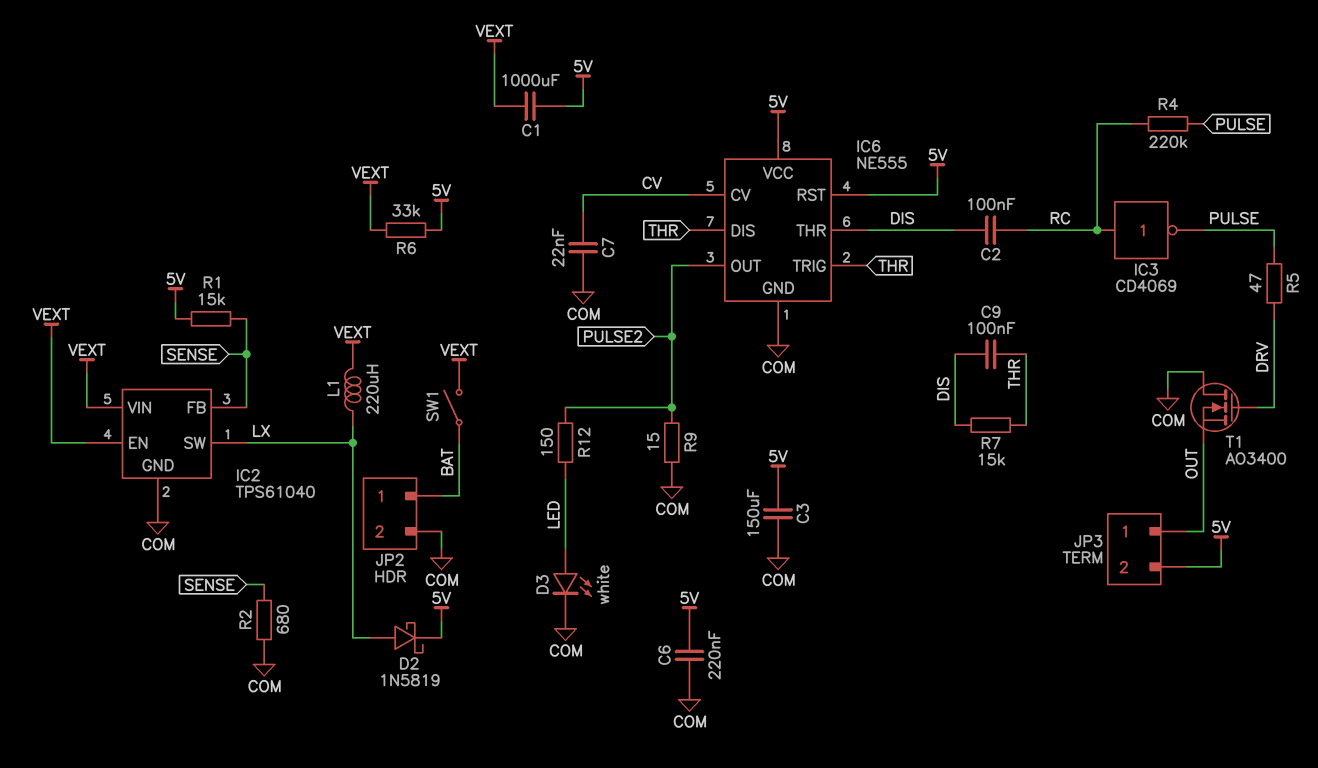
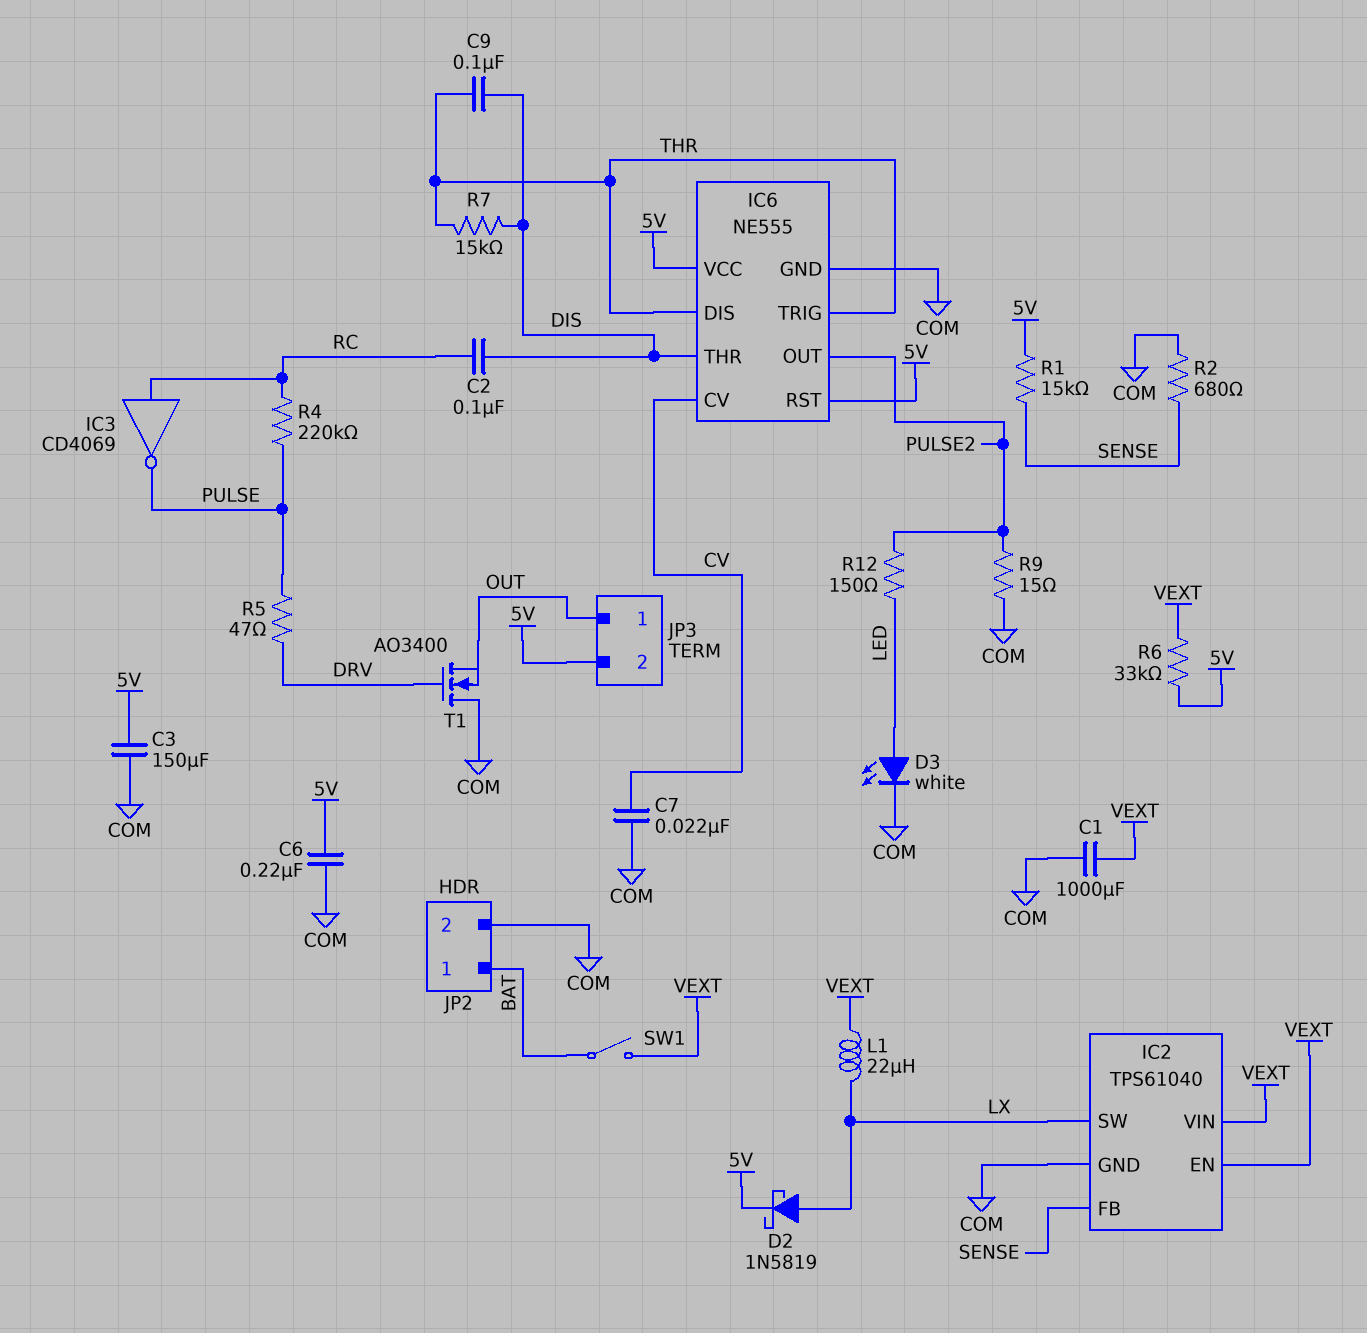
C1: 1000uF (5V, VEXT) -> 1000uF (COM, VEXT)
L1: 220uH (LX, VEXT) -> 22uH (LX, VEXT)

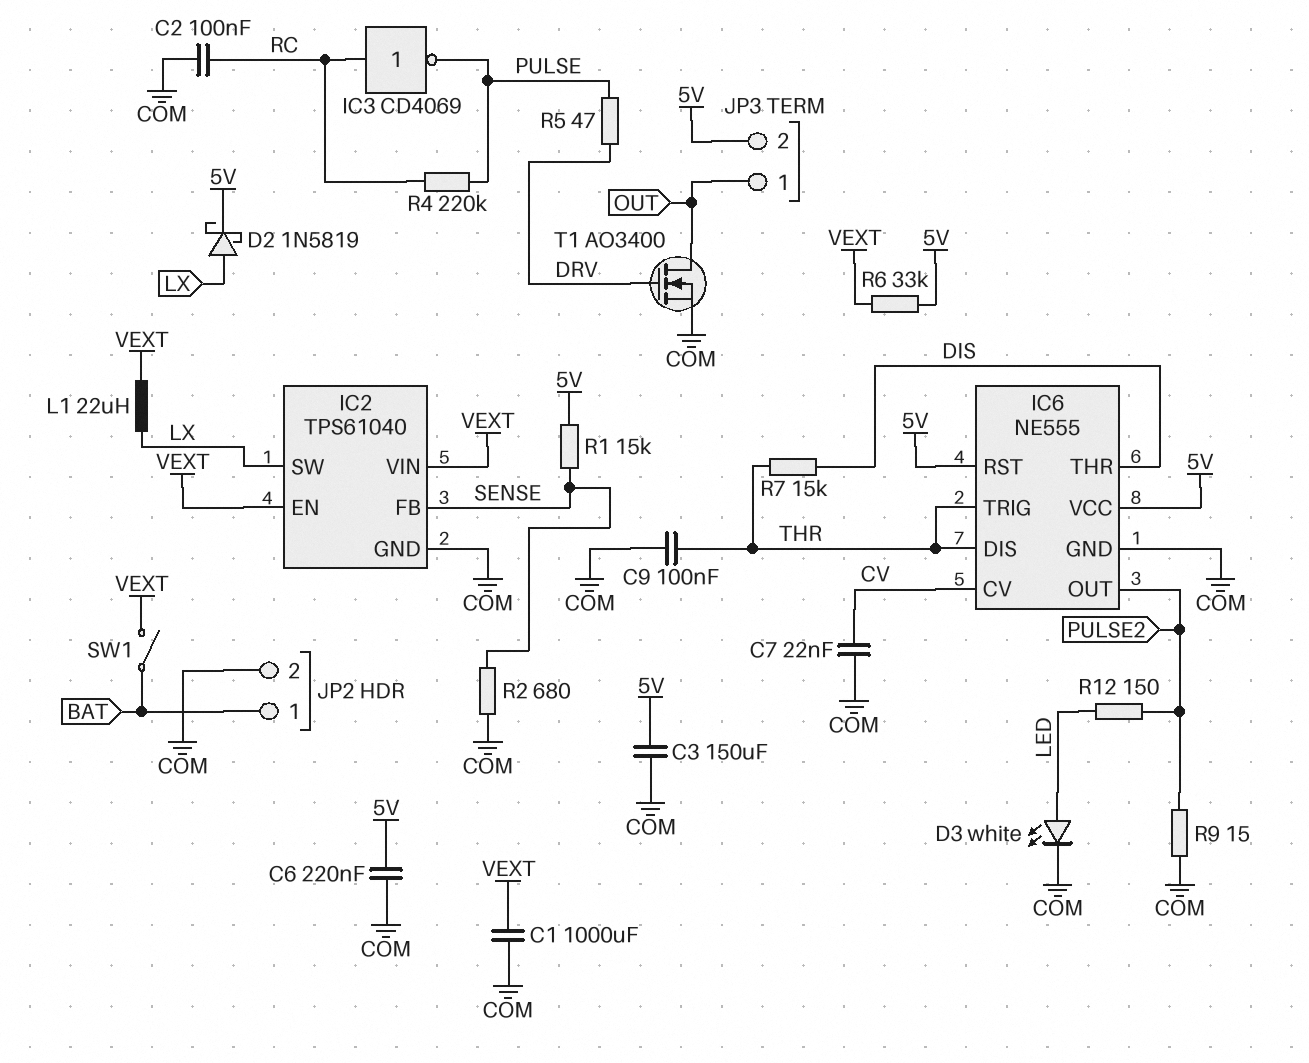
C2: 100nF (DIS, RC) -> 100nF (COM, RC)
C9: 100nF (DIS, THR) -> 100nF (COM, THR)
T1: NMOS AO3400 (G DRV, D COM, S OUT) -> NMOS AO3400 (G DRV, D OUT, S COM)

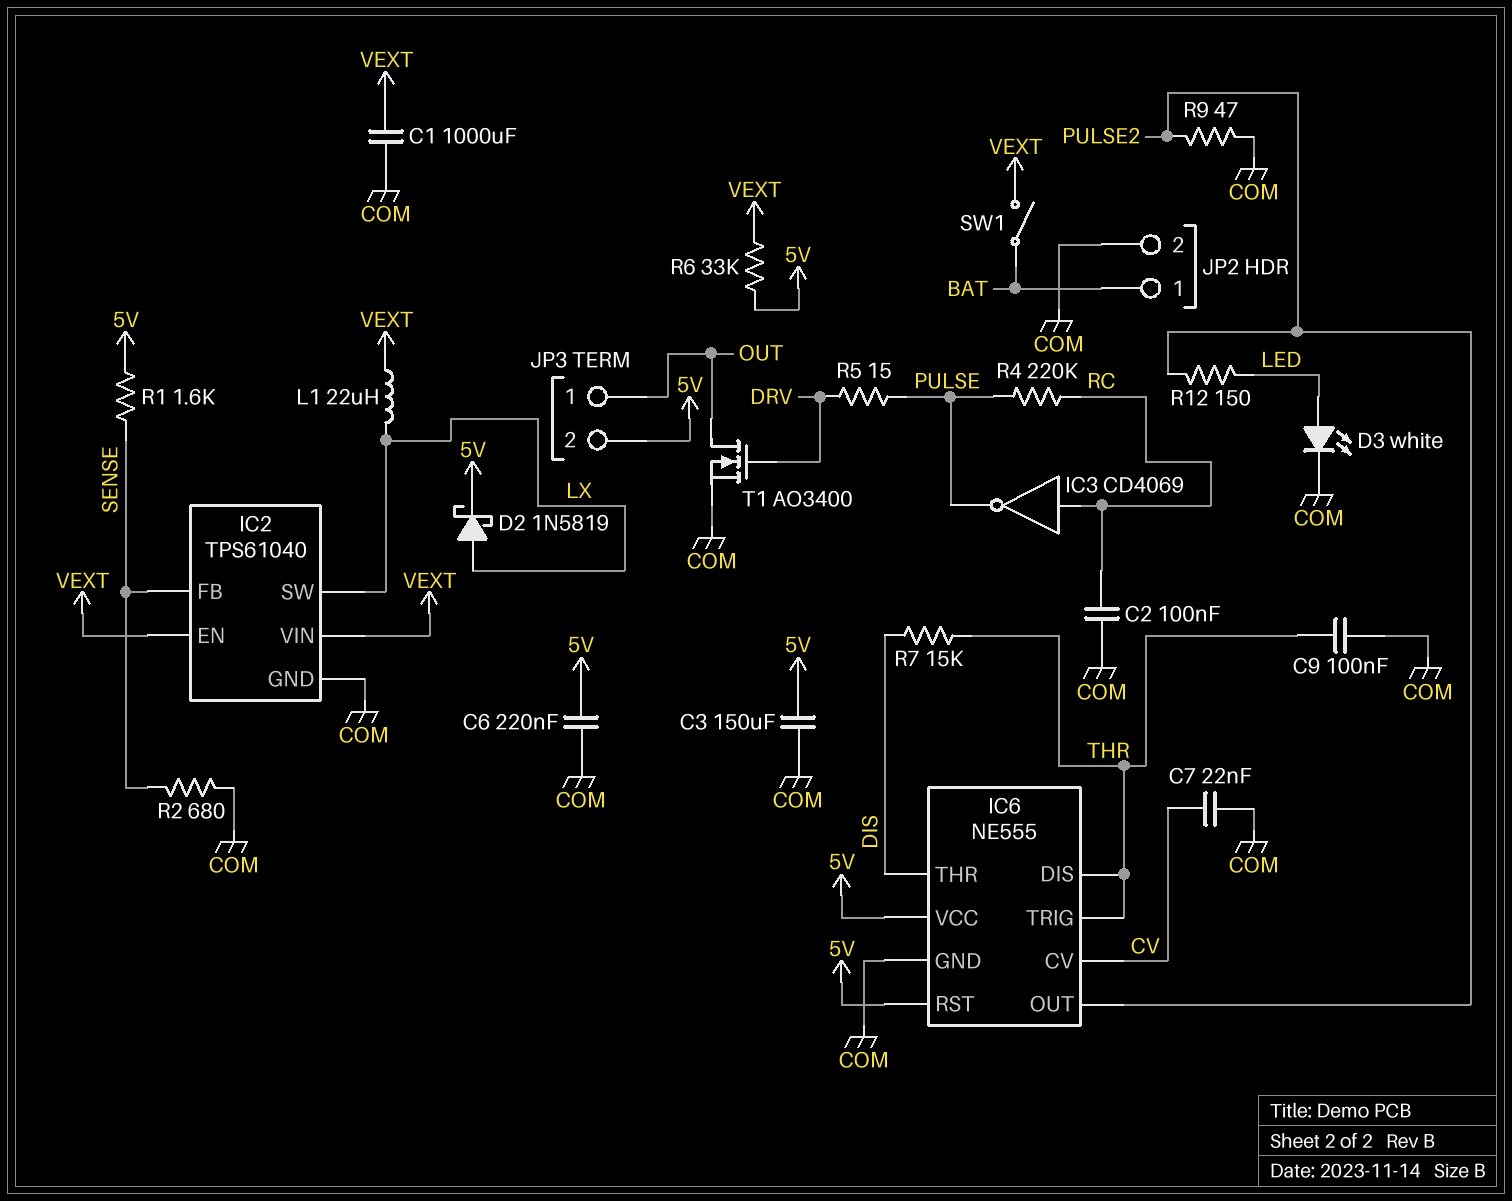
R1: 15k (5V, SENSE) -> 1.6k (5V, SENSE)
R5: 47 (DRV, PULSE) -> 15 (DRV, PULSE)
R9: 15 (COM, PULSE2) -> 47 (COM, PULSE2)

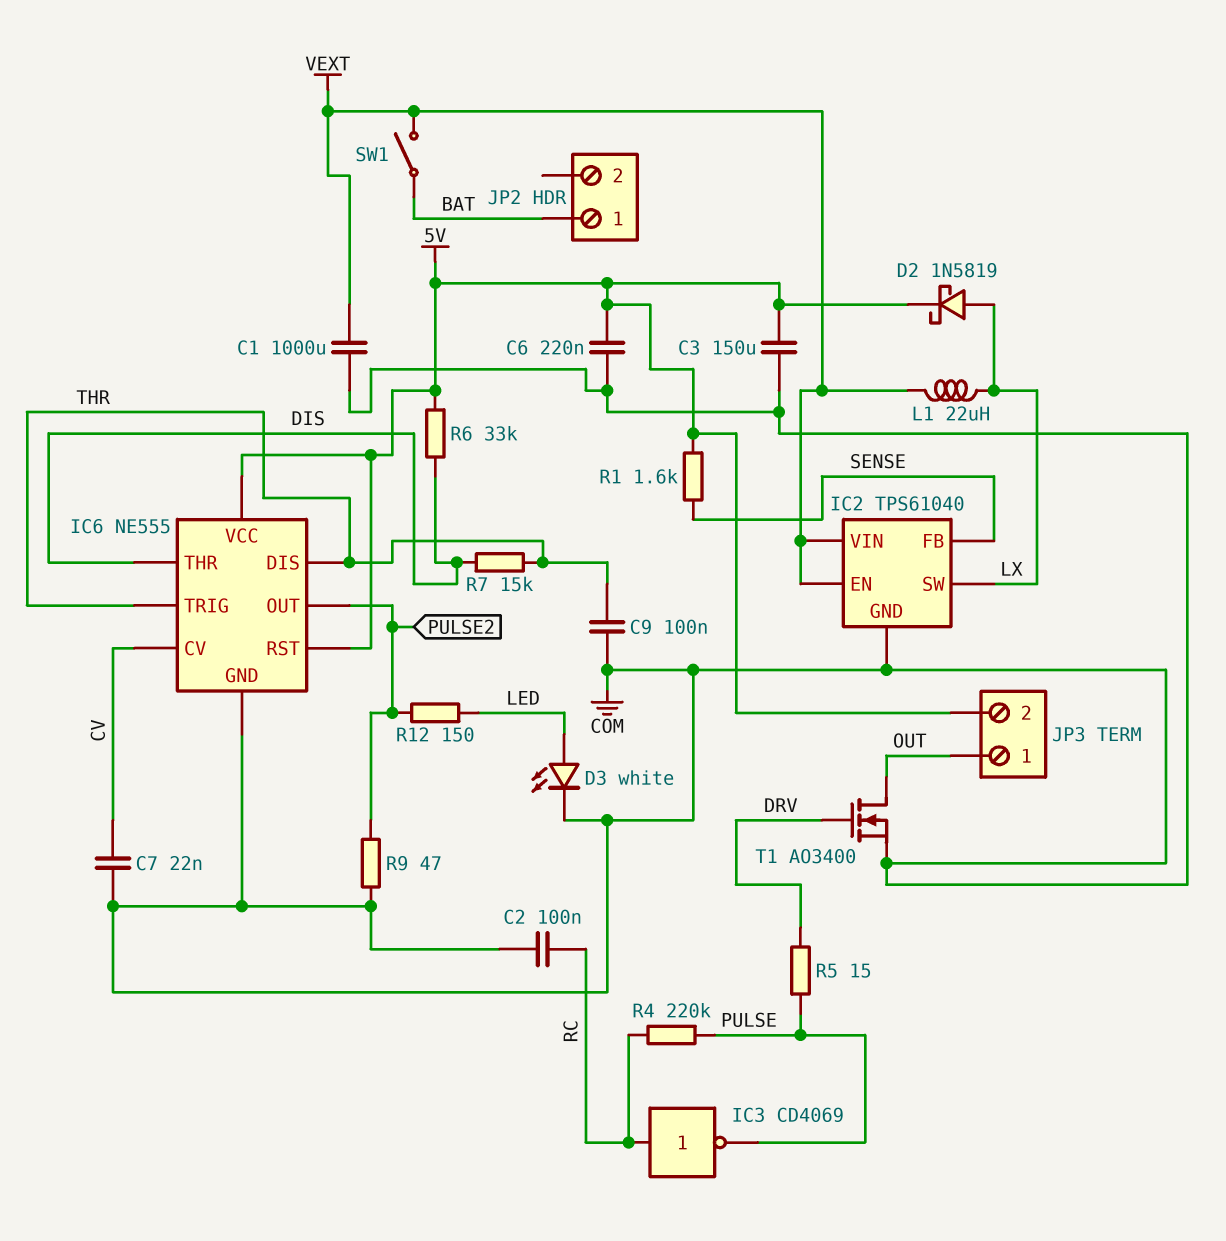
JP2 pin 2: COM -> none
R2: 680 (COM, SENSE) -> none
R6: 33k (5V, VEXT) -> 33k (5V, DIS)

